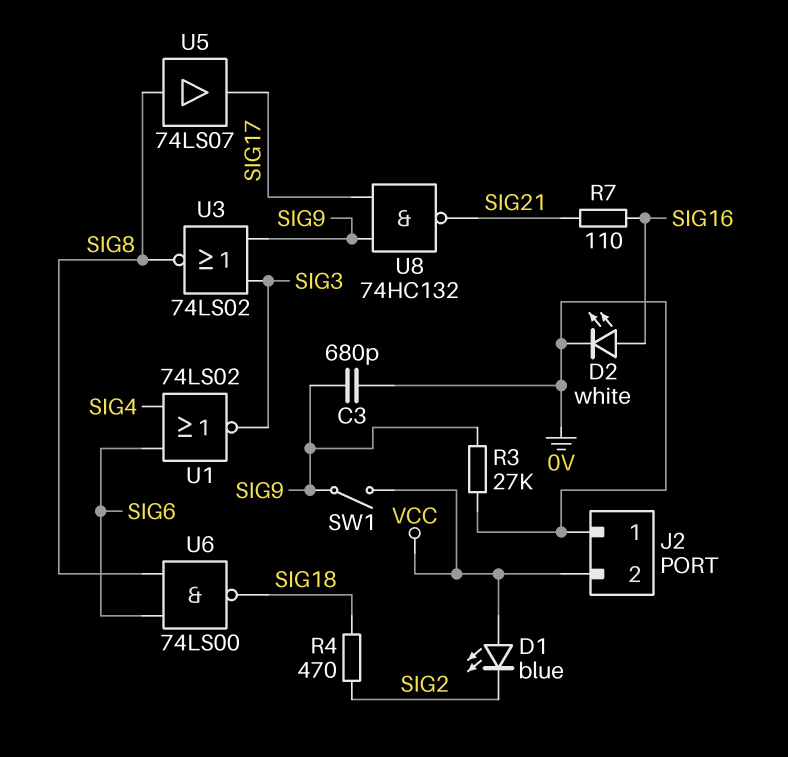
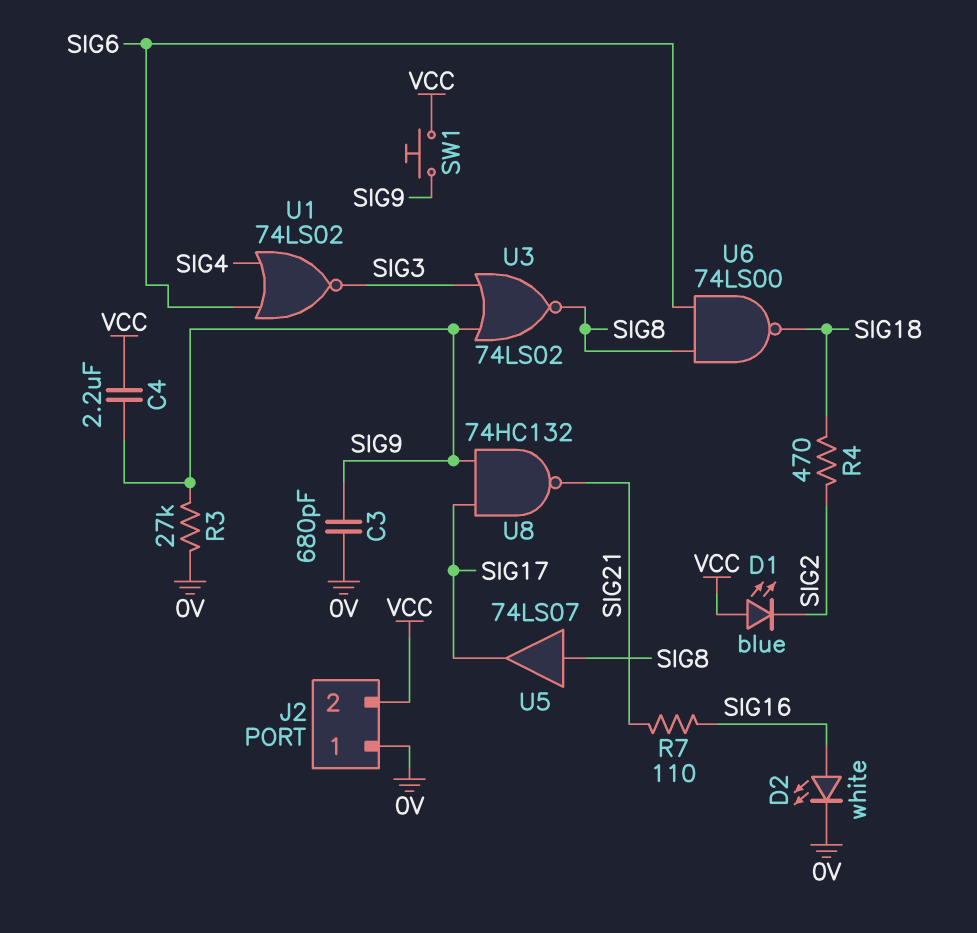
C4: none -> 2.2uF (SIG9, VCC)
SW1: switch (SIG9, VCC) -> button (SIG9, VCC)

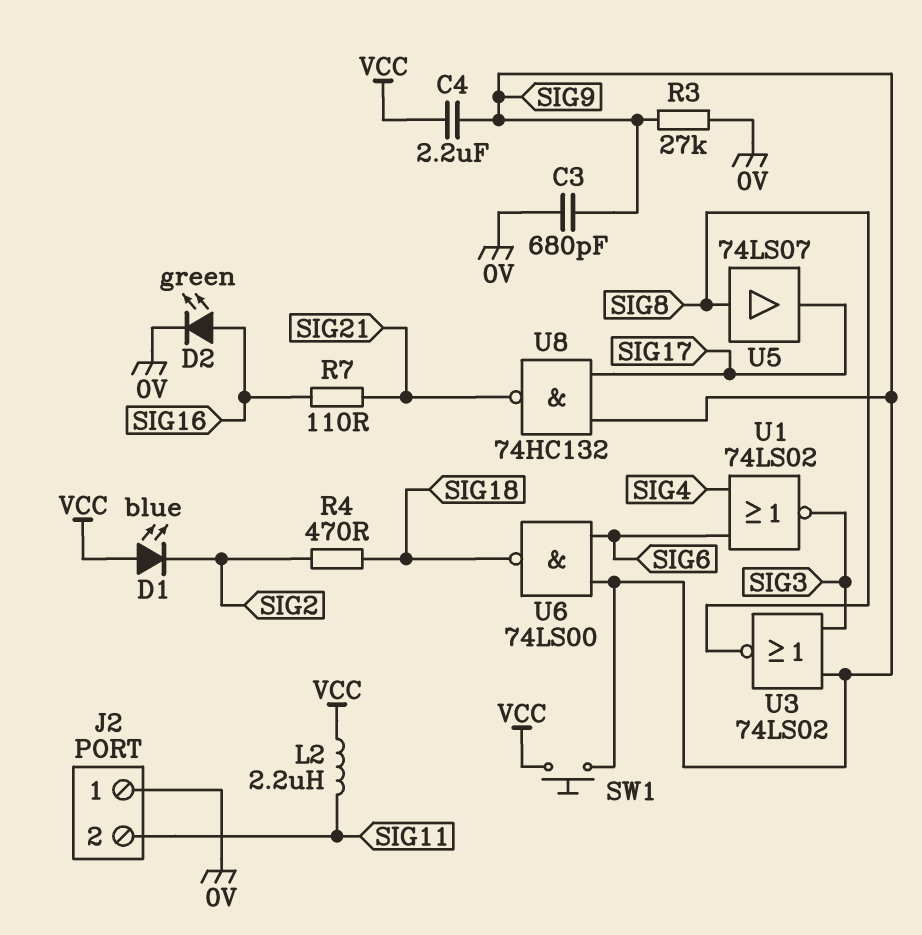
D2: LED white (A SIG16, K 0V) -> LED green (A SIG16, K 0V)
J2 pin 2: VCC -> SIG11
L2: none -> 2.2uH (SIG11, VCC)
U6: NAND 74LS00 (in SIG6, in SIG8, out SIG18) -> NAND 74LS00 (in SIG6, in SIG9, out SIG18)

